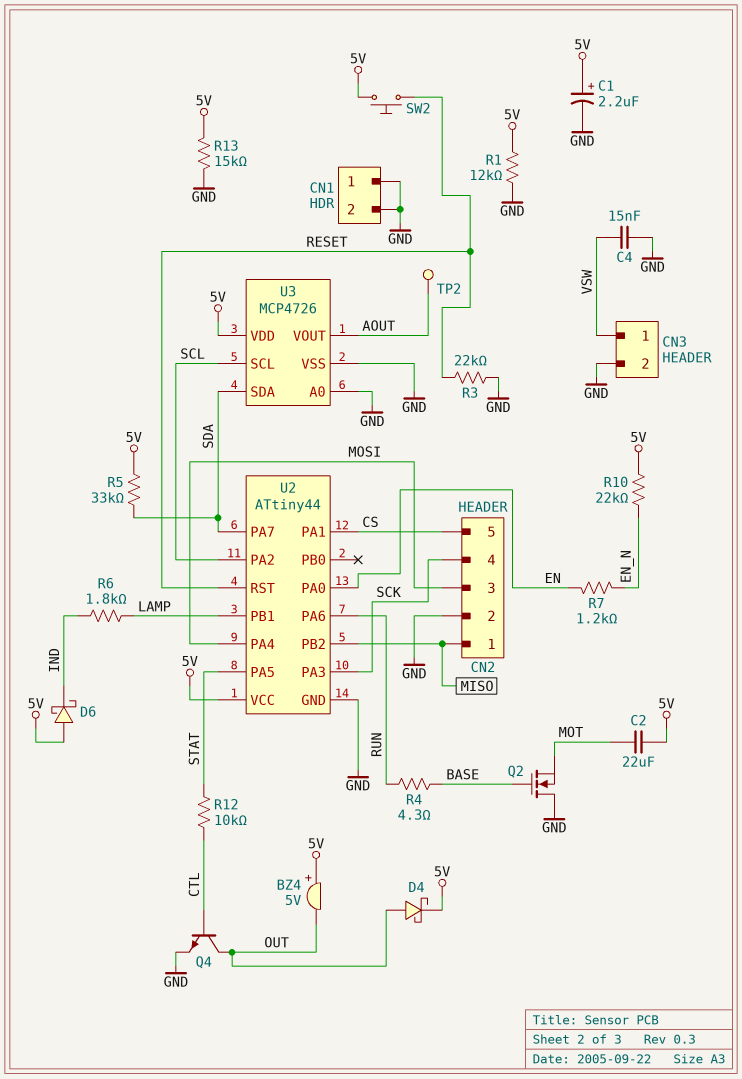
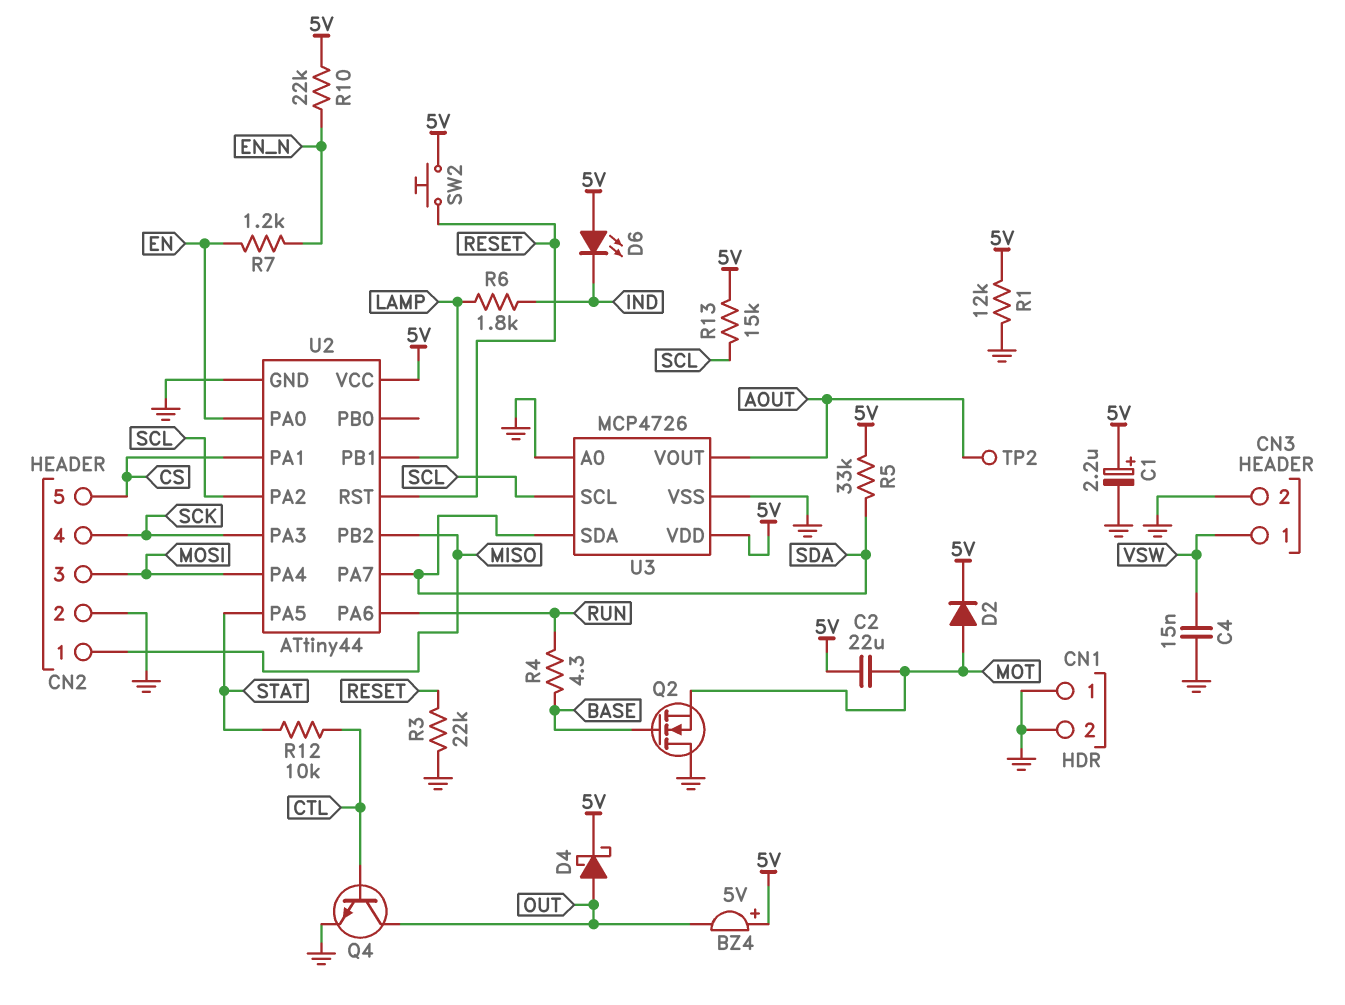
D2: none -> diode (A MOT, K 5V)
D6: schottky (A 5V, K IND) -> LED (A 5V, K IND)
R13: 15k (5V, GND) -> 15k (5V, SCL)

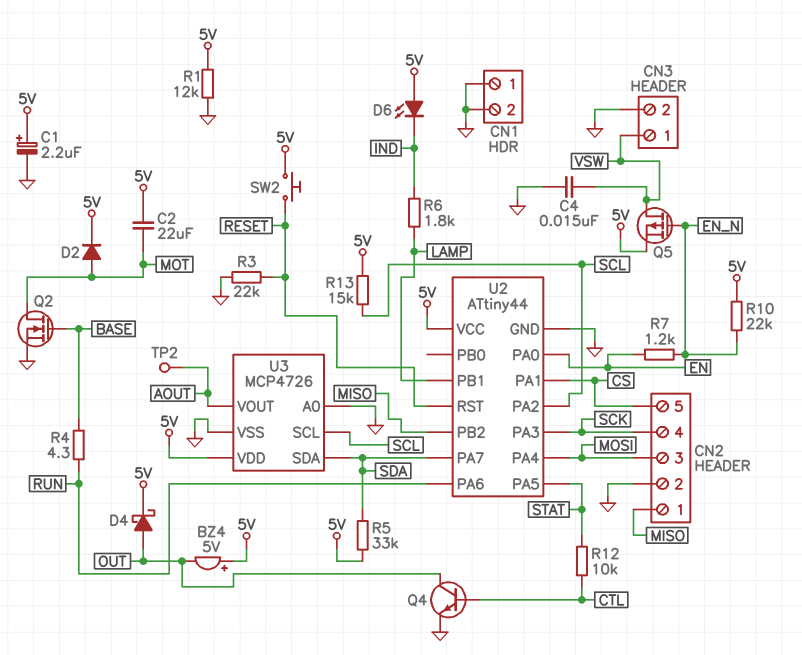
Q2: NMOS (G BASE, D GND, S MOT) -> NMOS (G BASE, D MOT, S GND)
Q5: none -> PMOS (G EN_N, D VSW, S 5V)

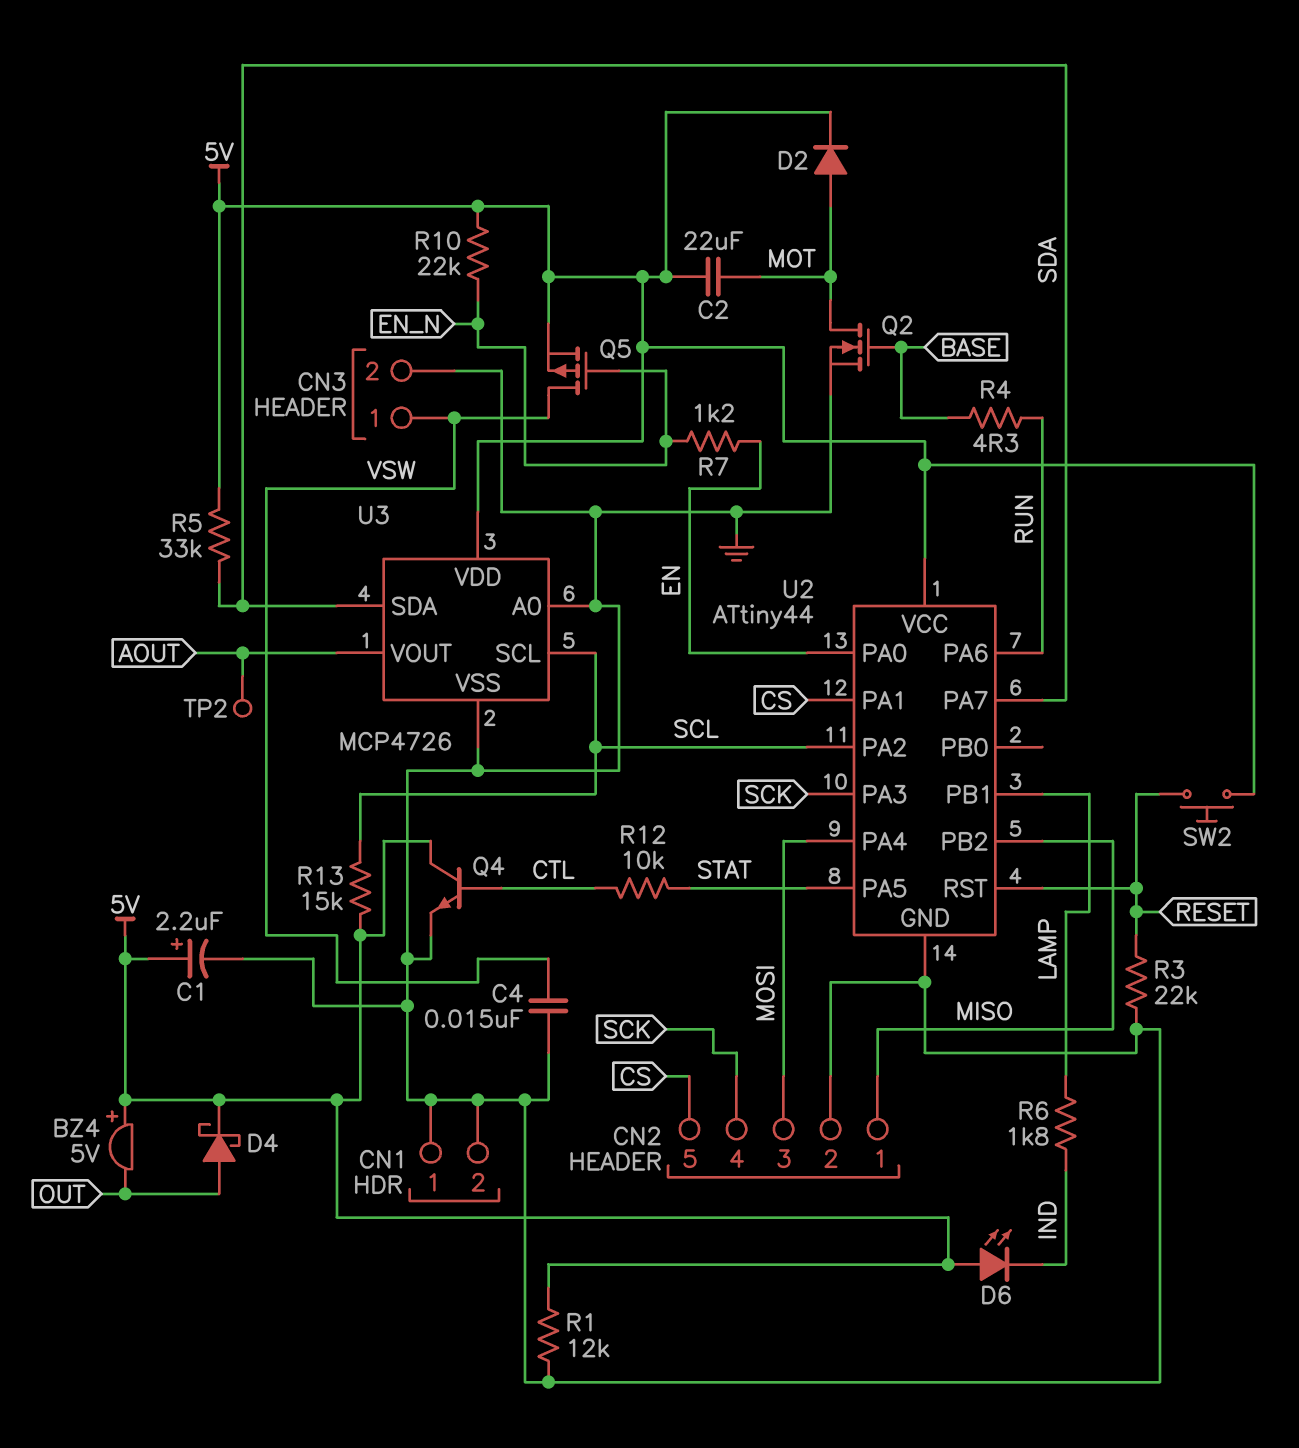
Q4: NPN (B CTL, C OUT, E GND) -> NPN (B CTL, C 5V, E GND)

